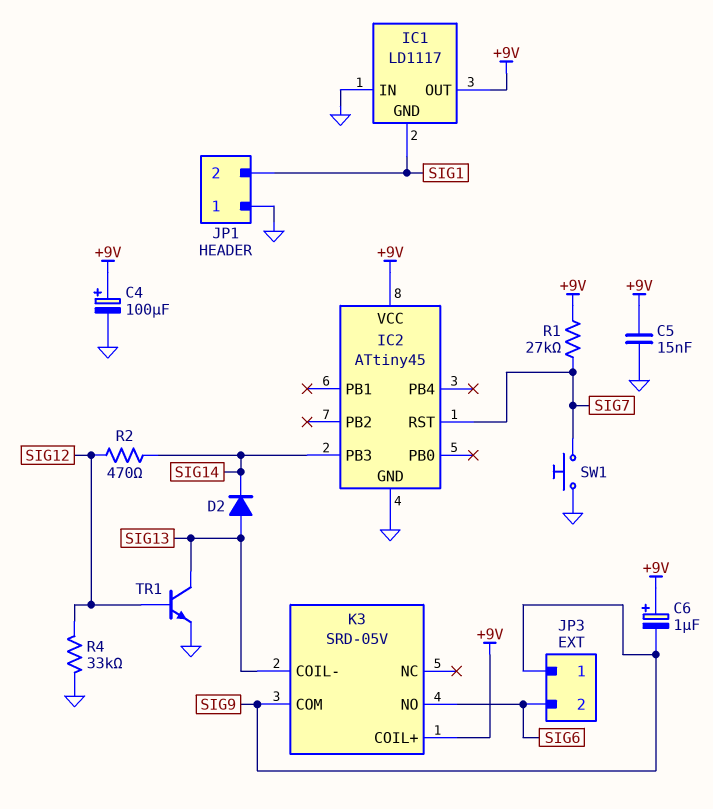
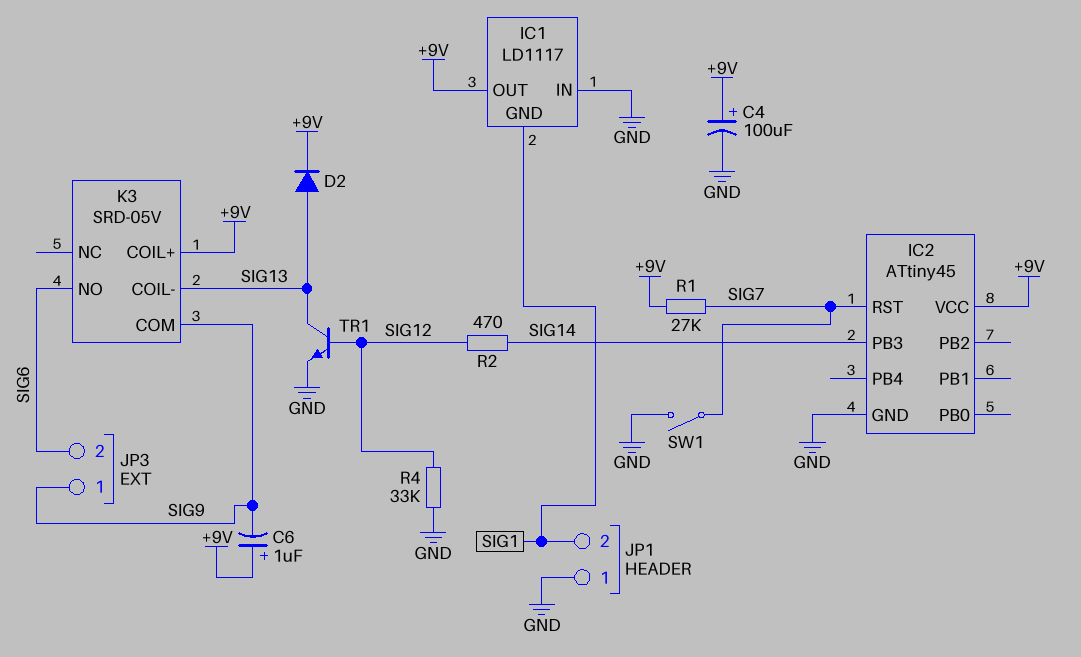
C5: 15nF (+9V, GND) -> none
D2: diode (A SIG13, K SIG14) -> diode (A SIG13, K +9V)
SW1: button (GND, SIG7) -> switch (GND, SIG7)

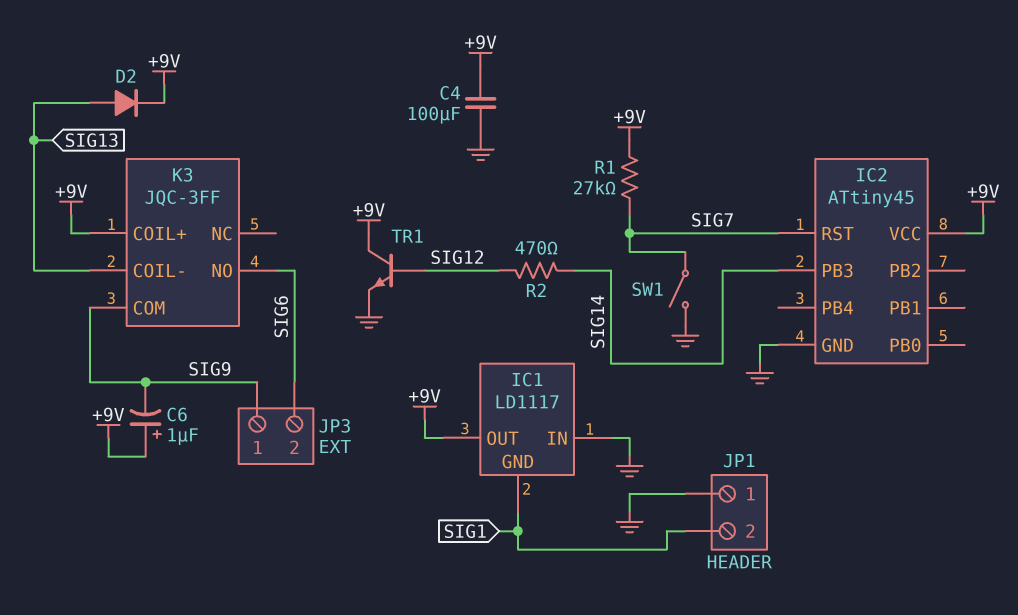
C4: 100uF (plus +9V, minus GND) -> 100uF (+9V, GND)
K3: SRD-05V -> JQC-3FF
R4: 33k (GND, SIG12) -> none
TR1: NPN (B SIG12, C SIG13, E GND) -> NPN (B SIG12, C +9V, E GND)

